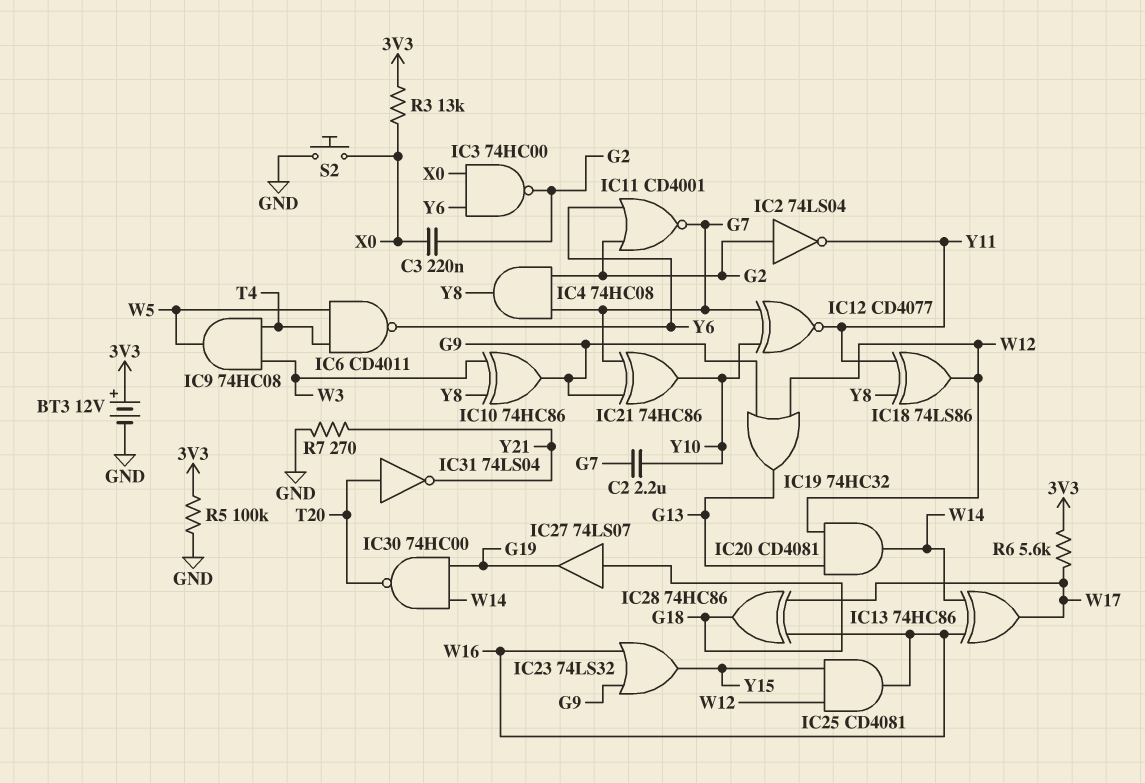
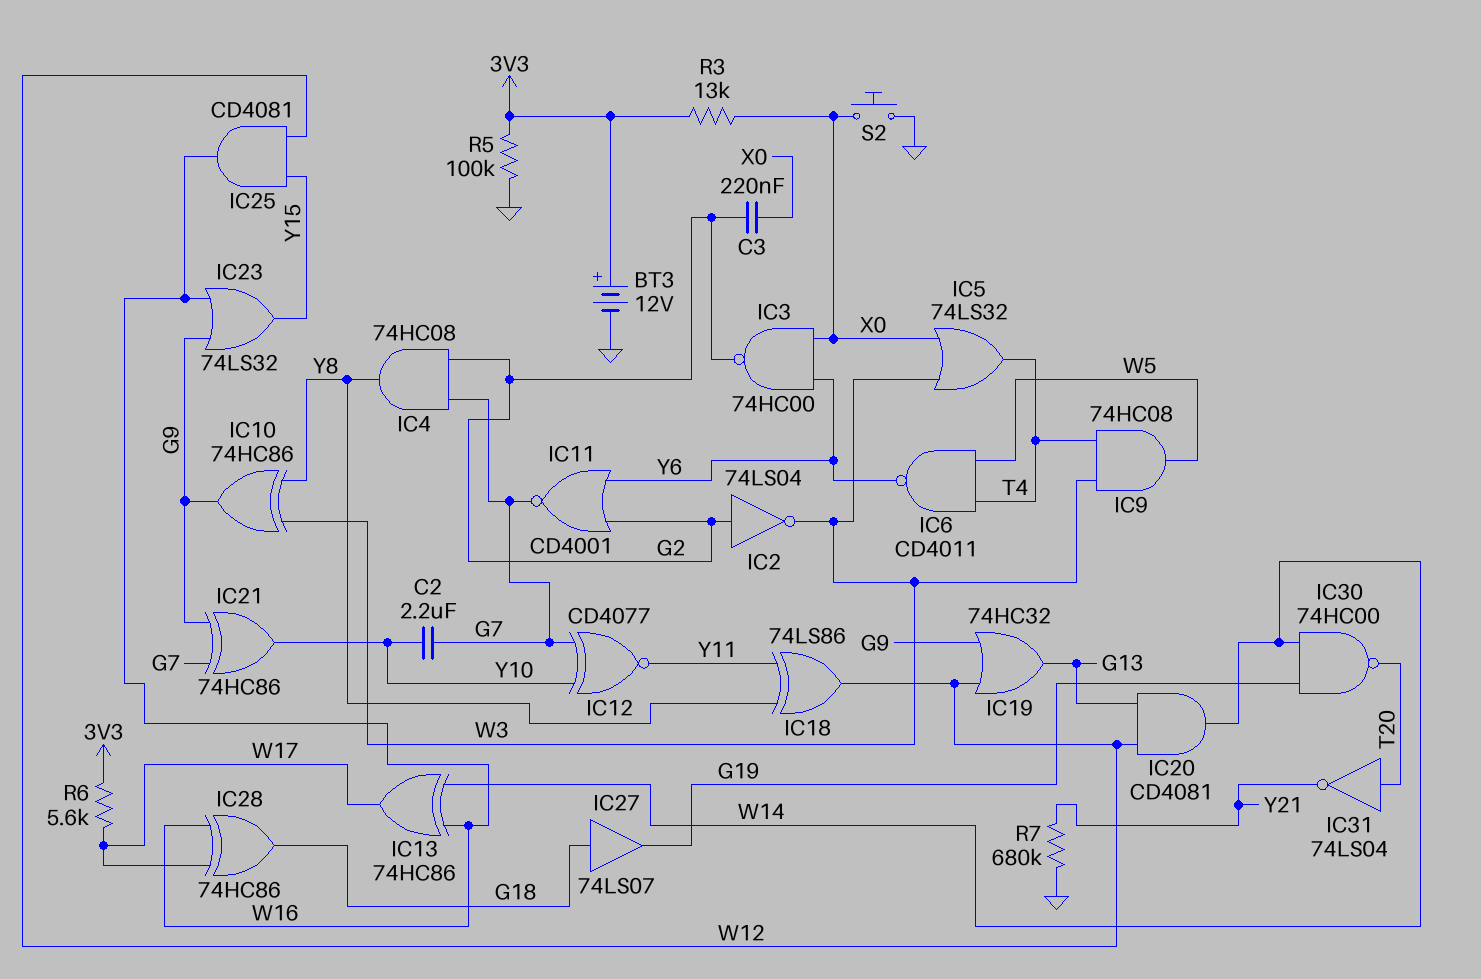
IC2: NOT 74LS04 (in G2, out Y11) -> NOT 74LS04 (in G2, out W3)
IC5: none -> OR 74LS32 (in W3, in X0, out T4)
R7: 270 (GND, Y21) -> 680k (GND, Y21)

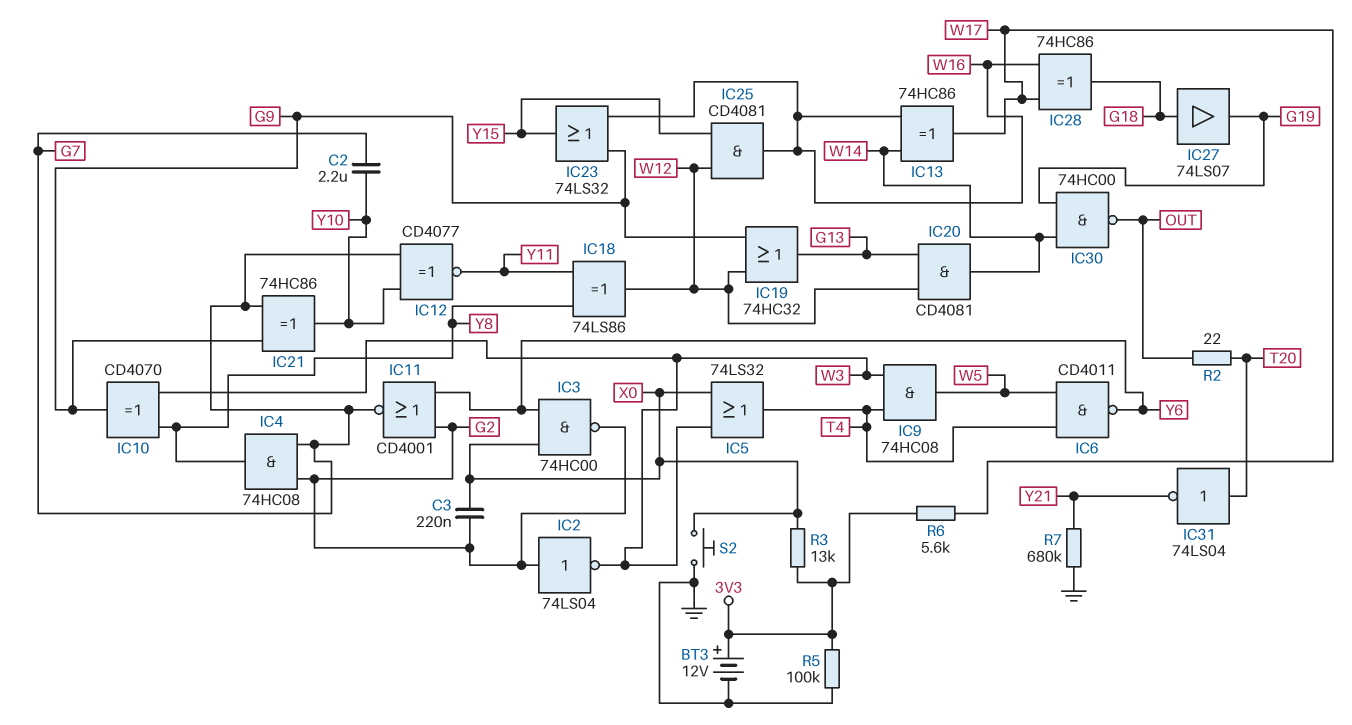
IC10: XOR 74HC86 (in W3, in Y8, out G9) -> XOR CD4070 (in W3, in Y8, out G9)
IC30: NAND 74HC00 (in G19, in W14, out T20) -> NAND 74HC00 (in G19, in W14, out OUT)
R2: none -> 22 (OUT, T20)

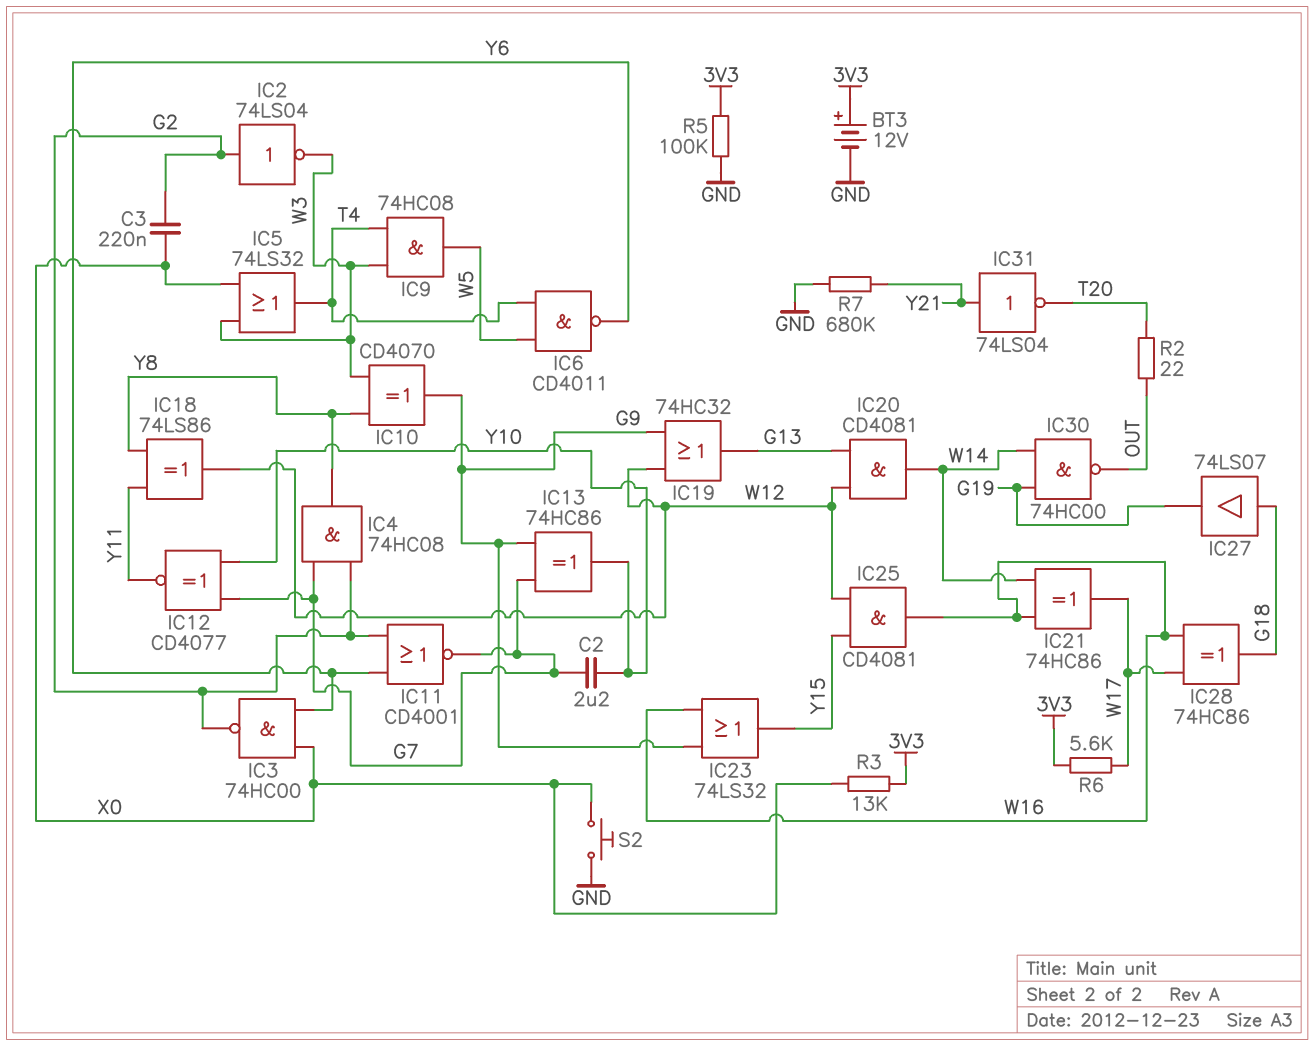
IC13: XOR 74HC86 (in W14, in W16, out W17) -> XOR 74HC86 (in G7, in G9, out Y10)
IC21: XOR 74HC86 (in G7, in G9, out Y10) -> XOR 74HC86 (in W14, in W16, out W17)
IC31: NOT 74LS04 (in T20, out Y21) -> NOT 74LS04 (in Y21, out T20)

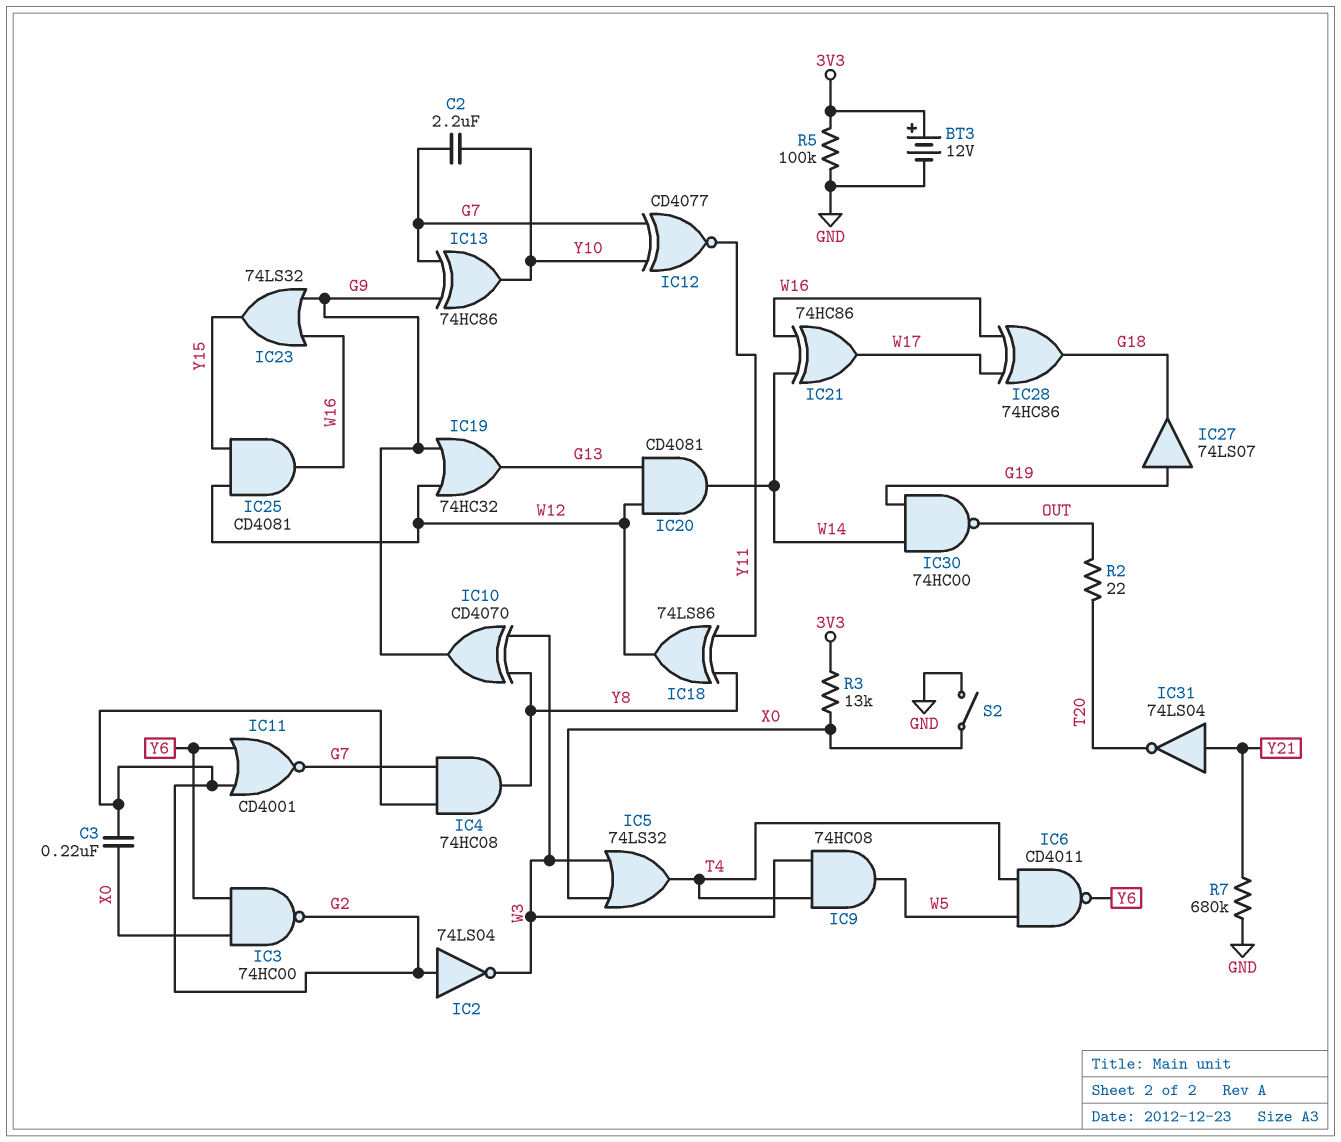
IC27: buffer 74LS07 (in G18, out G19) -> buffer 74LS07 (in G19, out G18)
R6: 5.6k (3V3, W17) -> none
S2: button (GND, X0) -> switch (GND, X0)

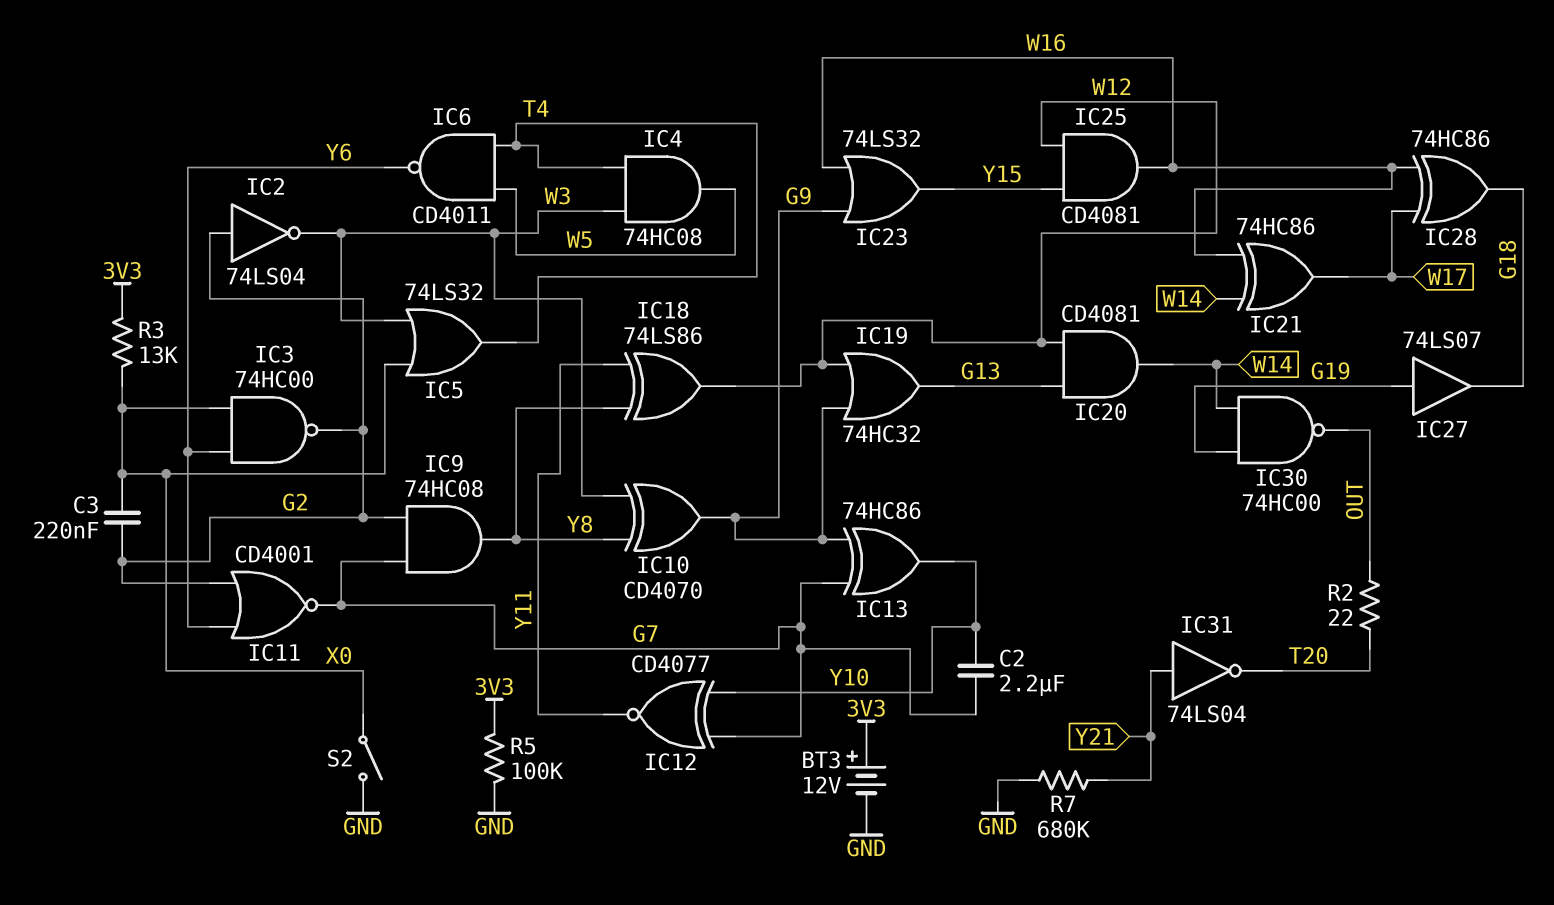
IC4: AND 74HC08 (in G2, in G7, out Y8) -> AND 74HC08 (in T4, in W3, out W5)
IC9: AND 74HC08 (in T4, in W3, out W5) -> AND 74HC08 (in G2, in G7, out Y8)

